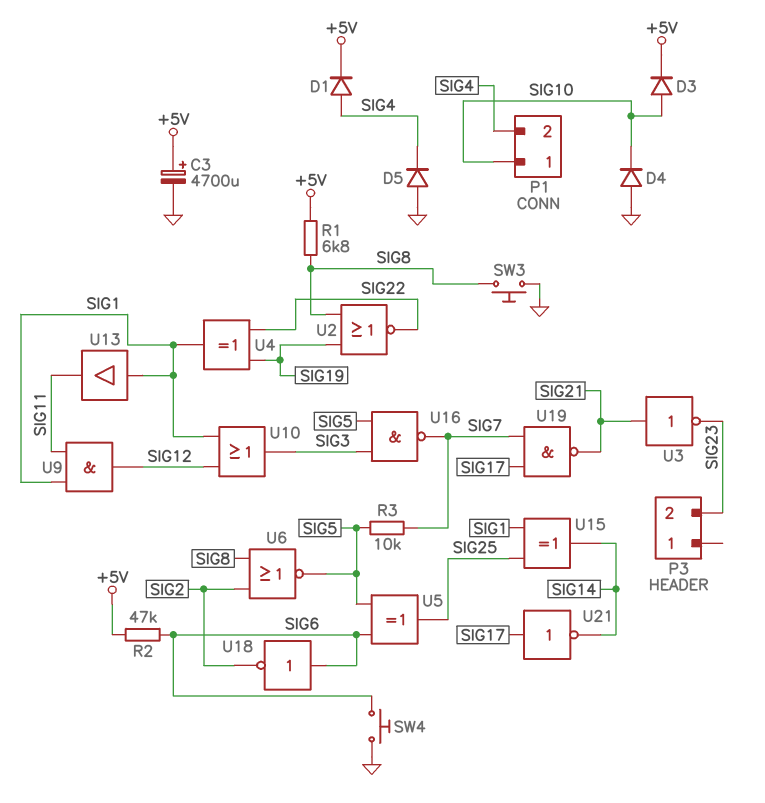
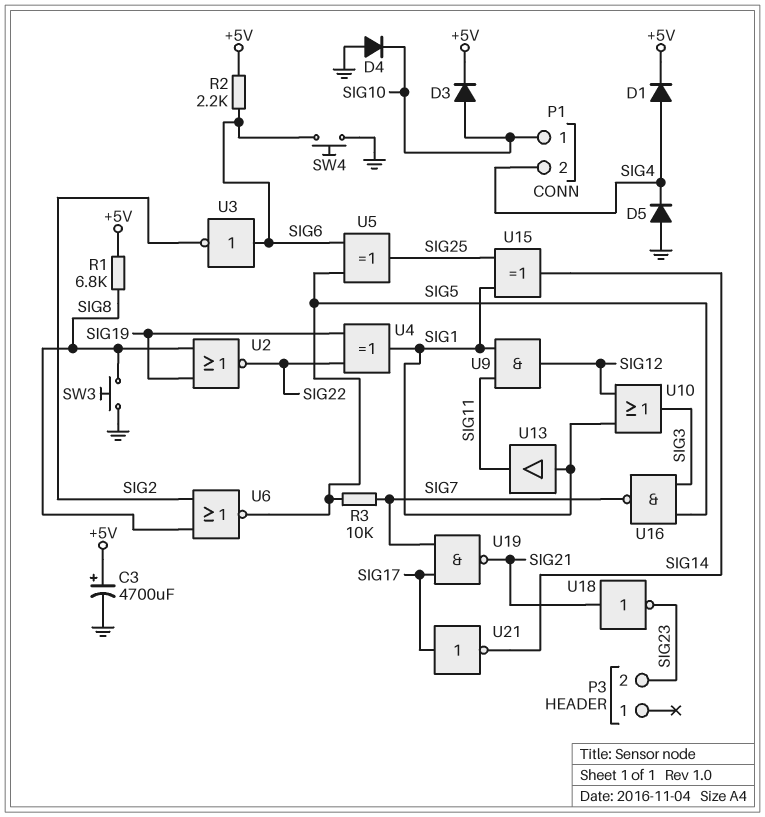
R2: 47k (+5V, SIG6) -> 2.2k (+5V, SIG6)
U3: NOT (in SIG21, out SIG23) -> NOT (in SIG6, out SIG2)
U18: NOT (in SIG6, out SIG2) -> NOT (in SIG21, out SIG23)

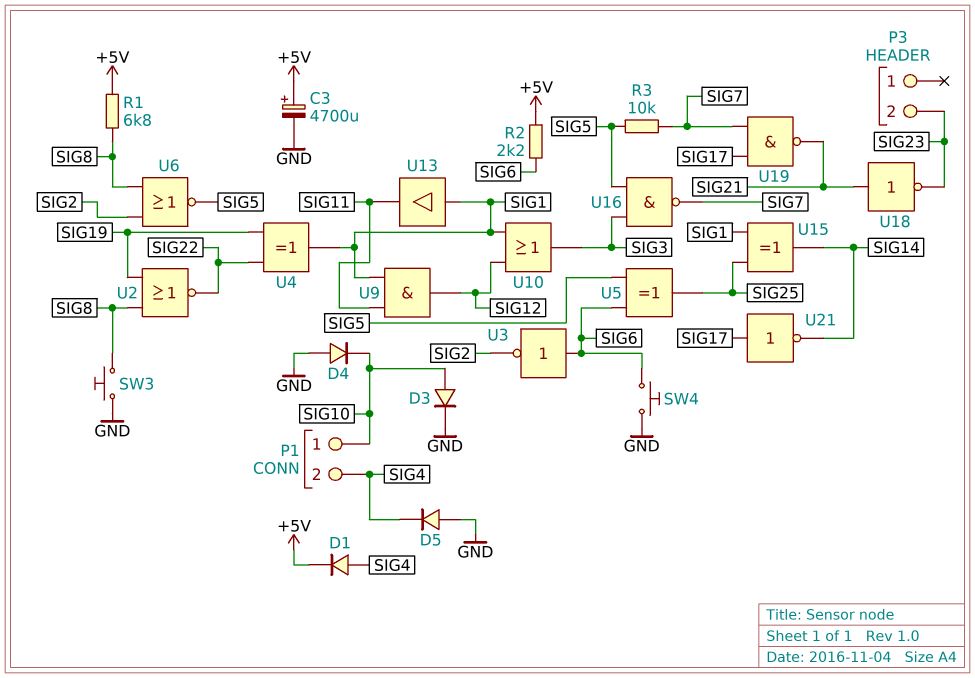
D3: diode (A SIG10, K +5V) -> diode (A SIG10, K GND)

